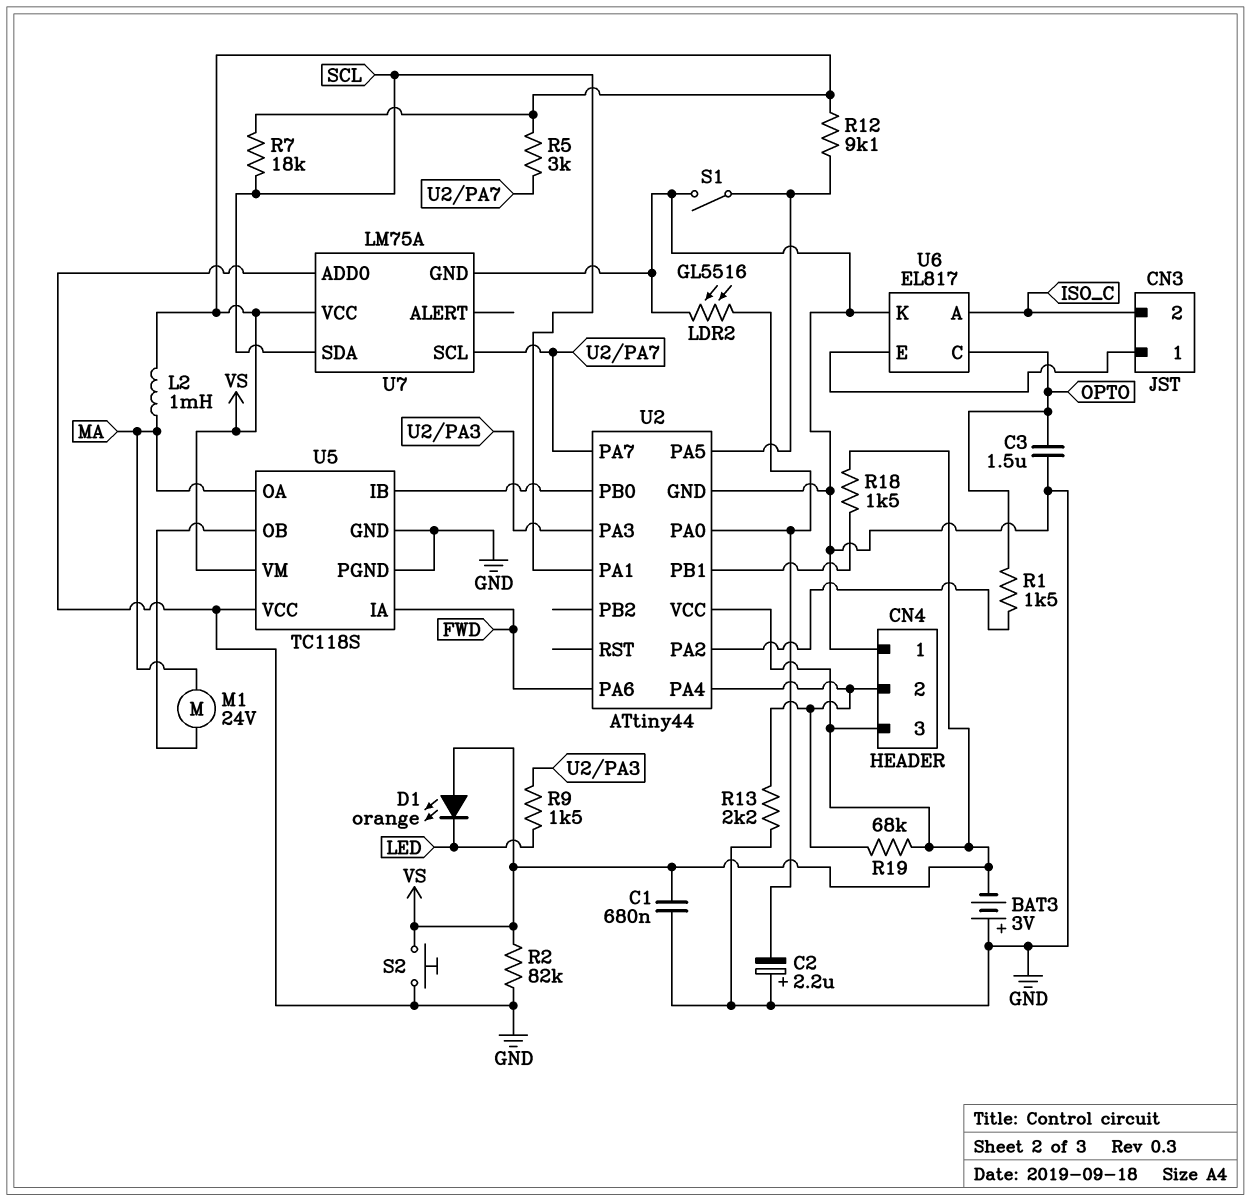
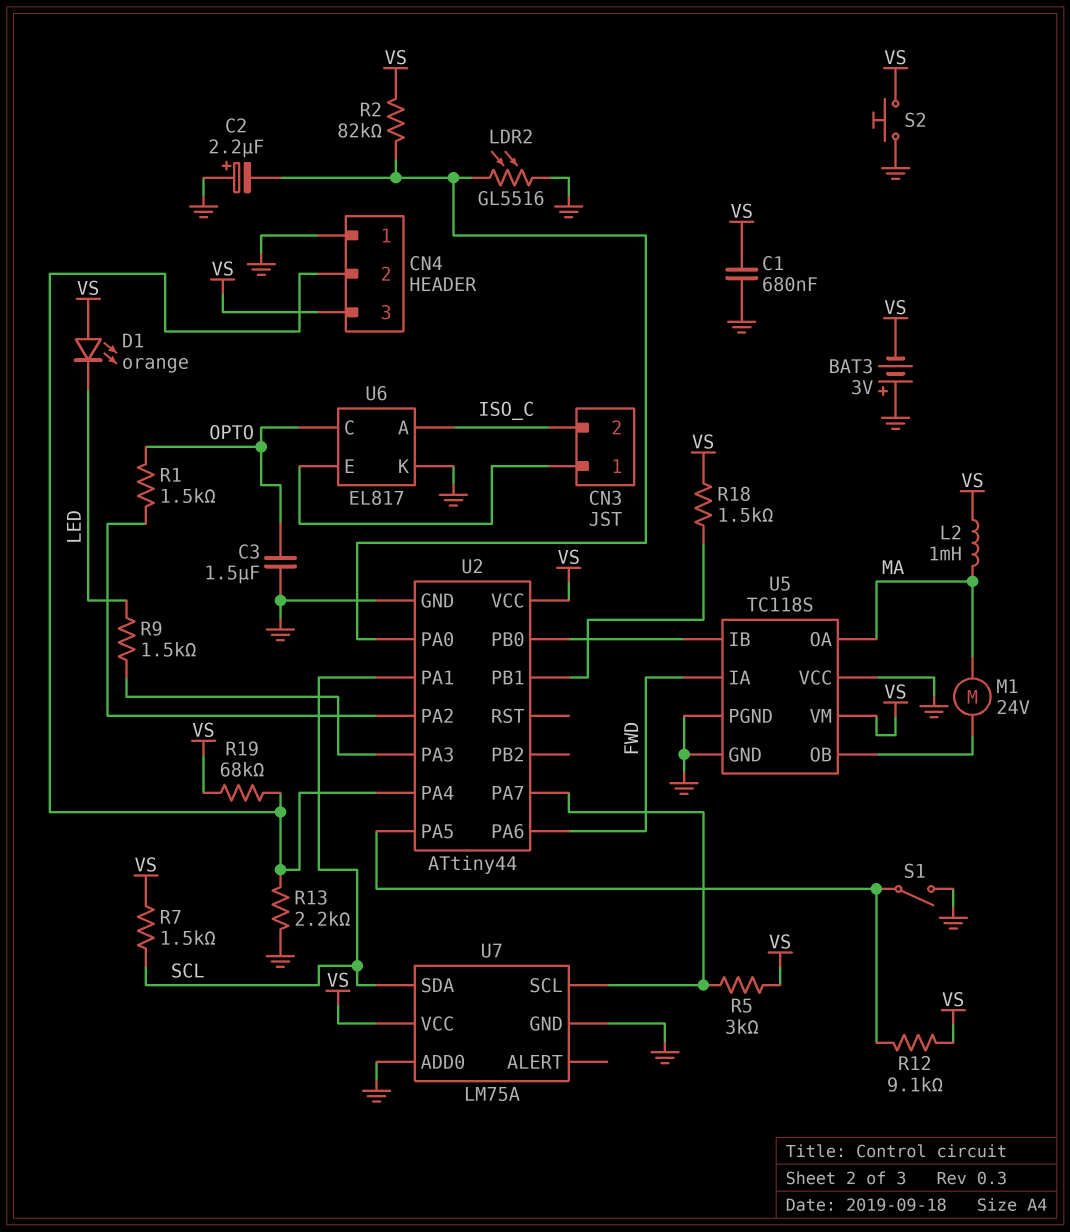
R2: 82k (GND, VS) -> 82k (U2/PA0, VS)
R7: 18k (SCL, VS) -> 1.5k (SCL, VS)

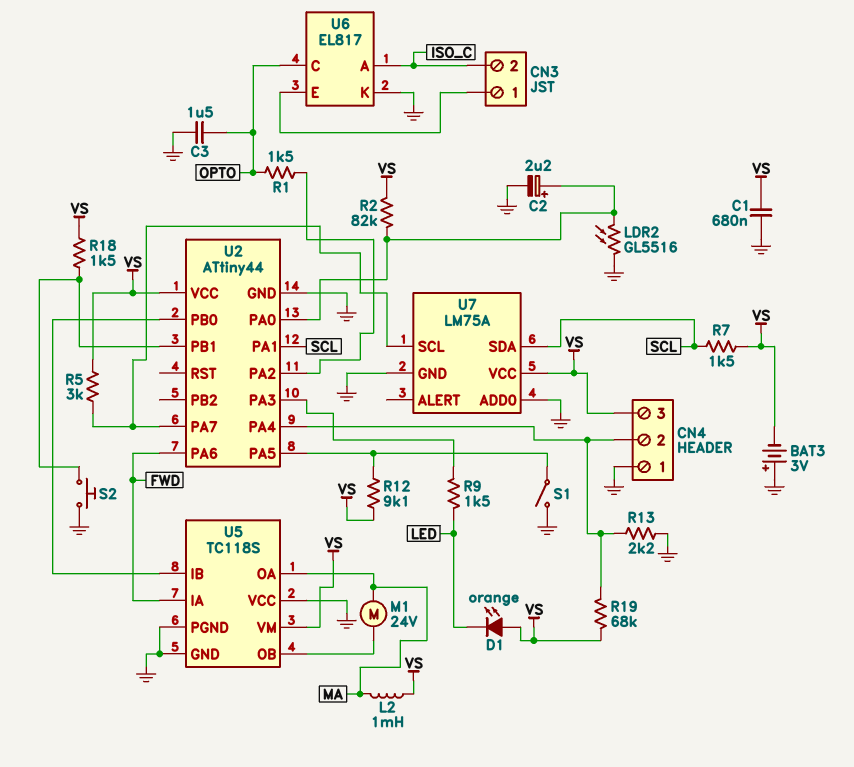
C2: 2.2uF (plus GND, minus U2/PA0) -> 2.2uF (plus U2/PA0, minus GND)
S2: button (GND, VS) -> button (GND, U2/PB1)

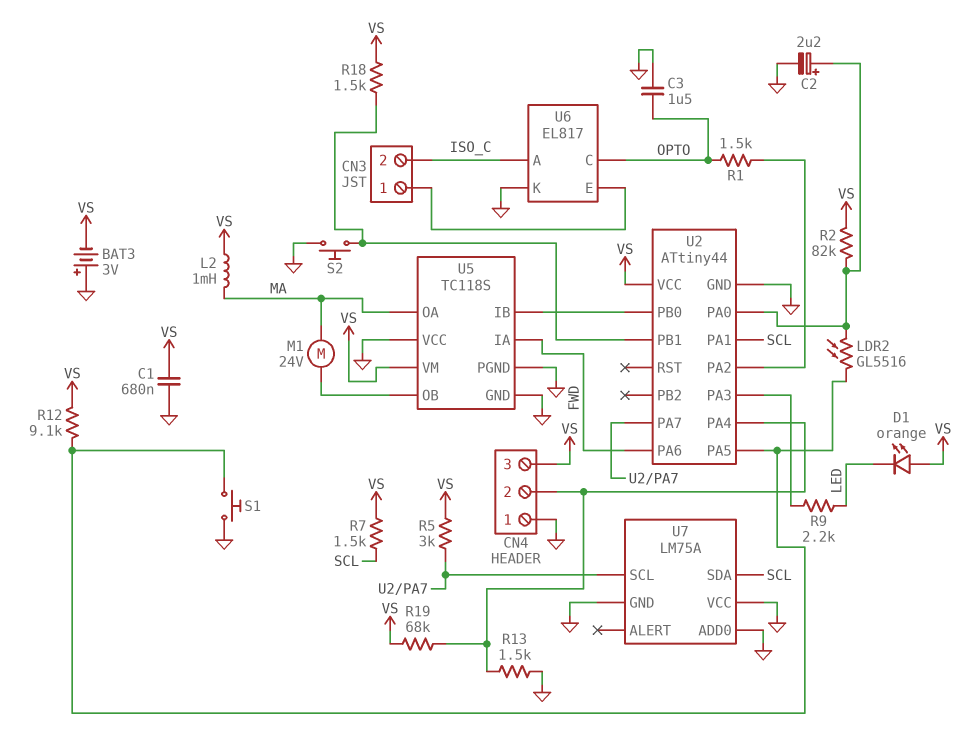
LDR2: GL5516 (GND, U2/PA0) -> GL5516 (U2/PA0, U2/PA5)
R9: 1.5k (LED, U2/PA3) -> 2.2k (LED, U2/PA3)
R13: 2.2k (CN4/2, GND) -> 1.5k (CN4/2, GND)
S1: switch (GND, U2/PA5) -> button (GND, U2/PA5)
U7 pin VCC: VS -> GND

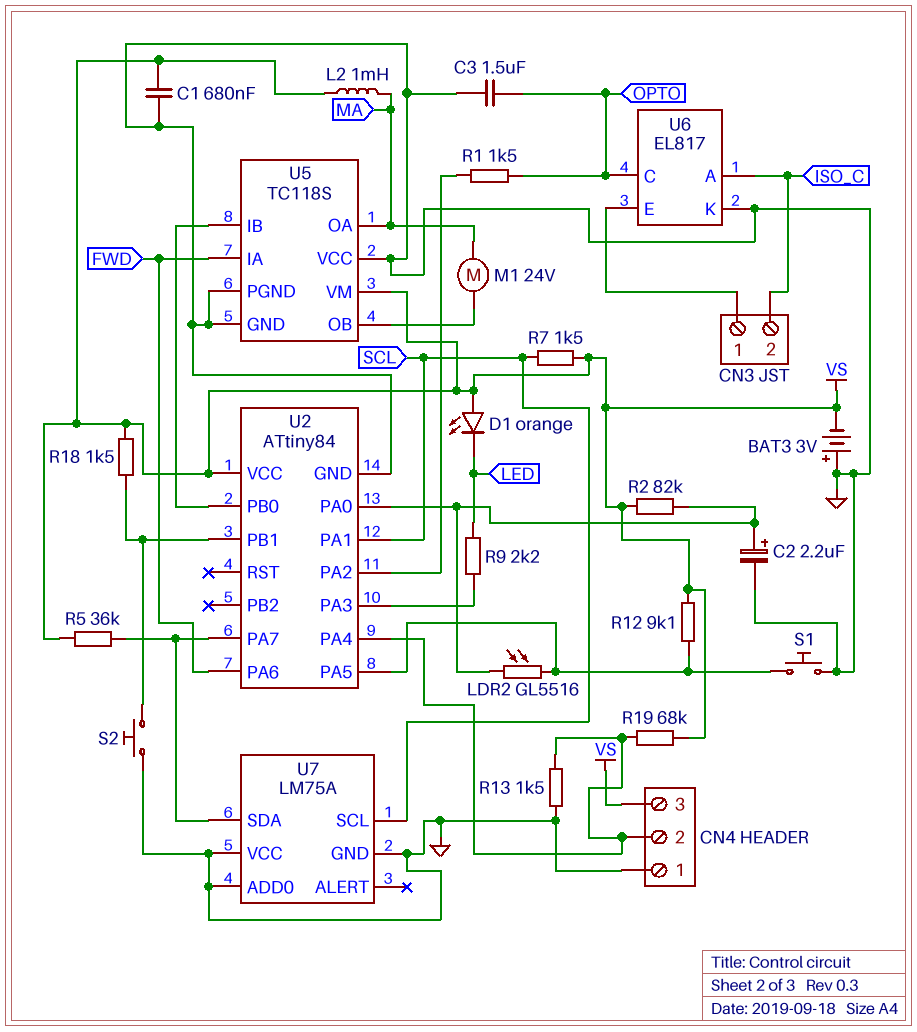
R5: 3k (U2/PA7, VS) -> 36k (U2/PA7, VS)
U2: ATtiny44 -> ATtiny84
U7 pin SCL: U2/PA7 -> SCL
U7 pin SDA: SCL -> U2/PA7

